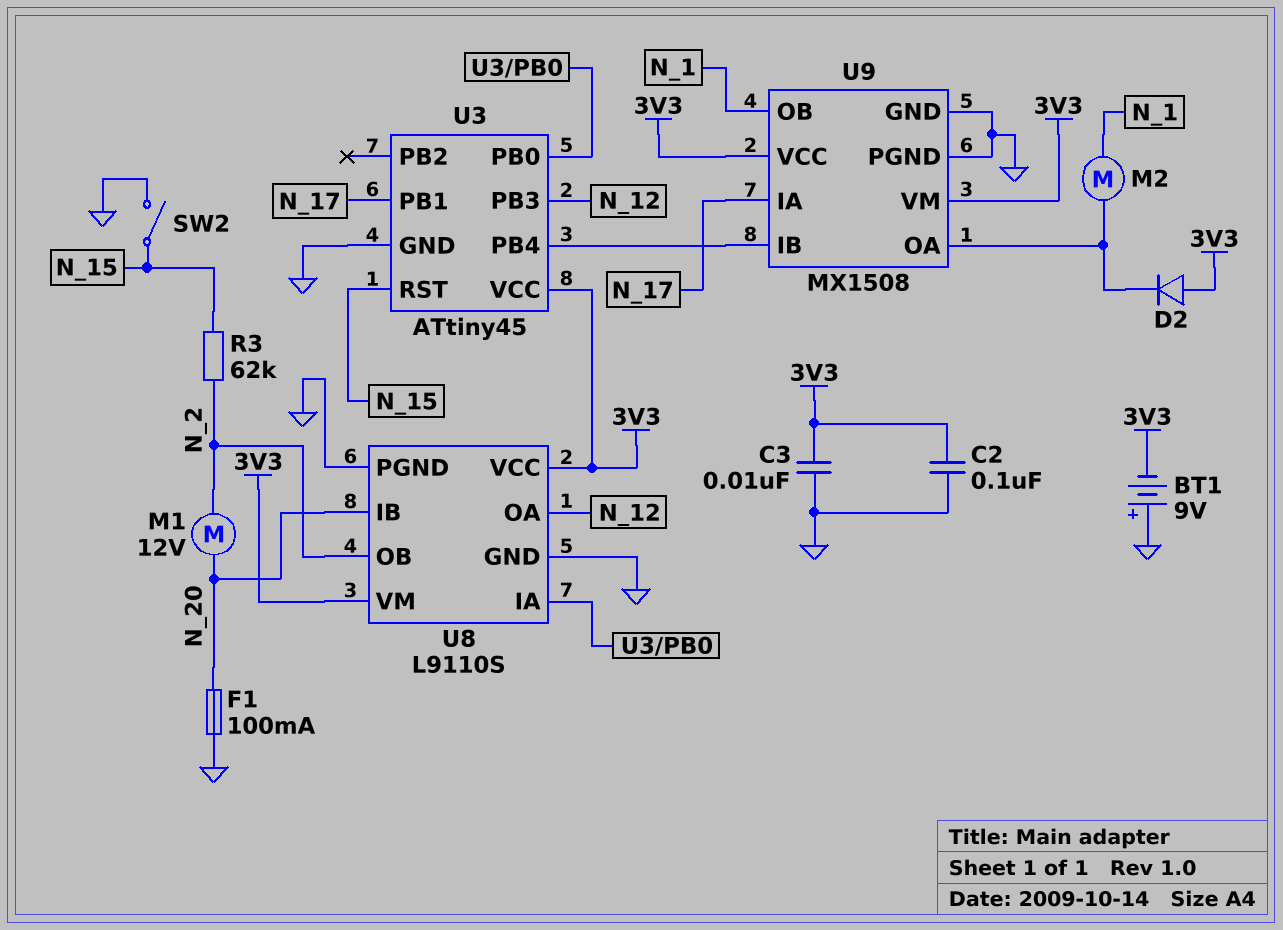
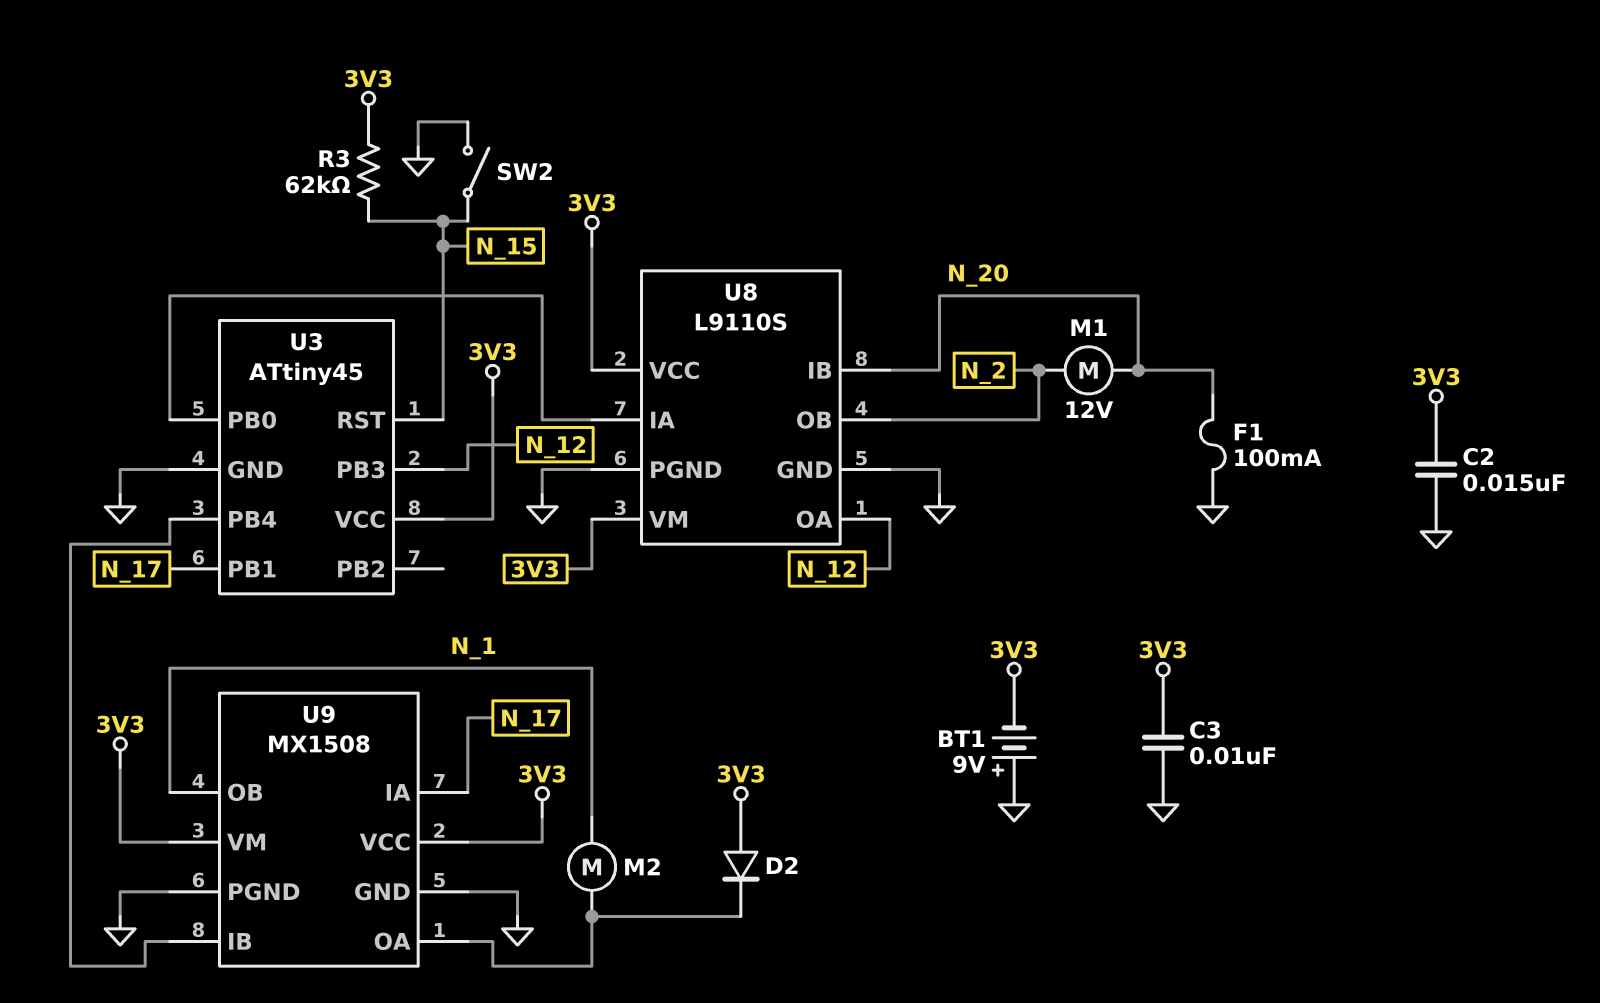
C2: 100nF (3V3, GND) -> 15nF (3V3, GND)
R3: 62k (N_2, N_15) -> 62k (3V3, N_15)

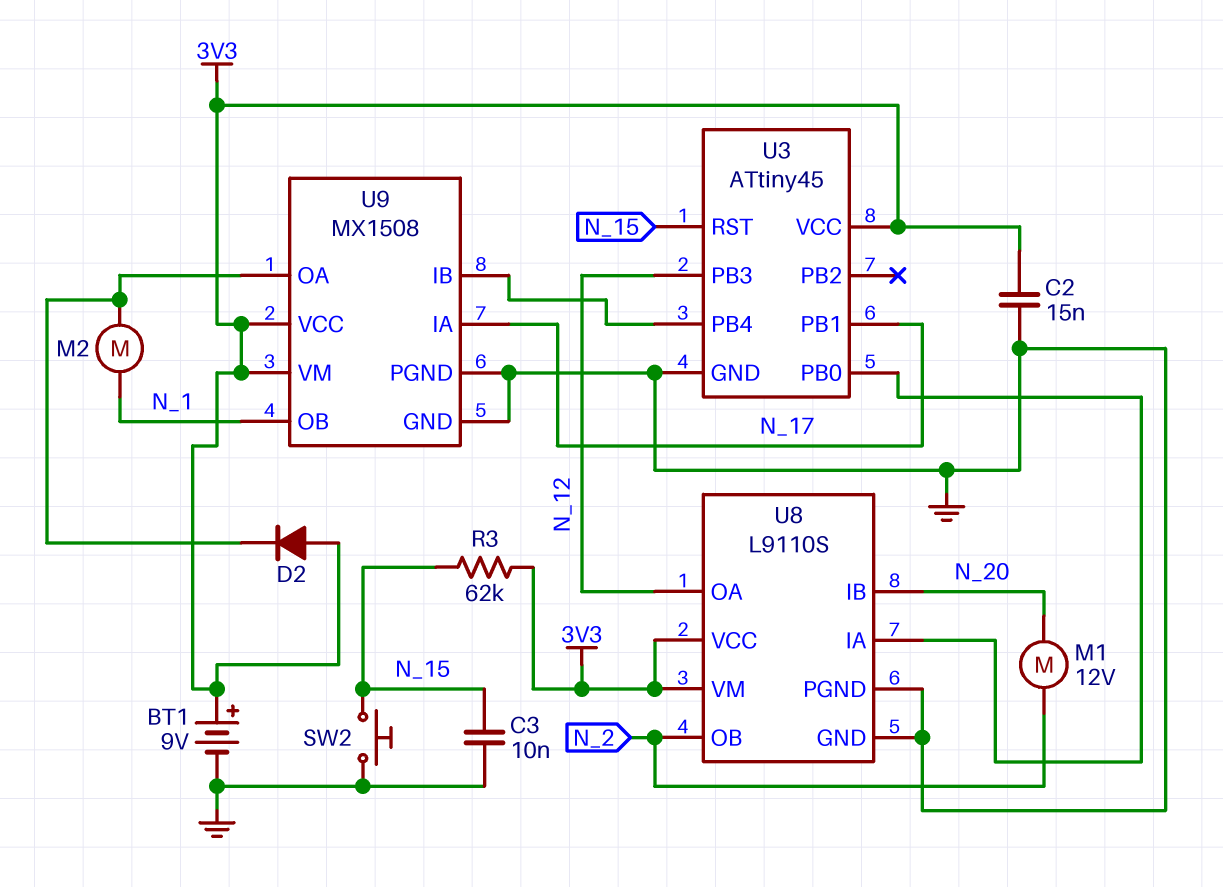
BT1: 9V (plus GND, minus 3V3) -> 9V (plus 3V3, minus GND)
C3: 10nF (3V3, GND) -> 10nF (GND, N_15)
F1: 100mA (GND, N_20) -> none
SW2: switch (GND, N_15) -> button (GND, N_15)

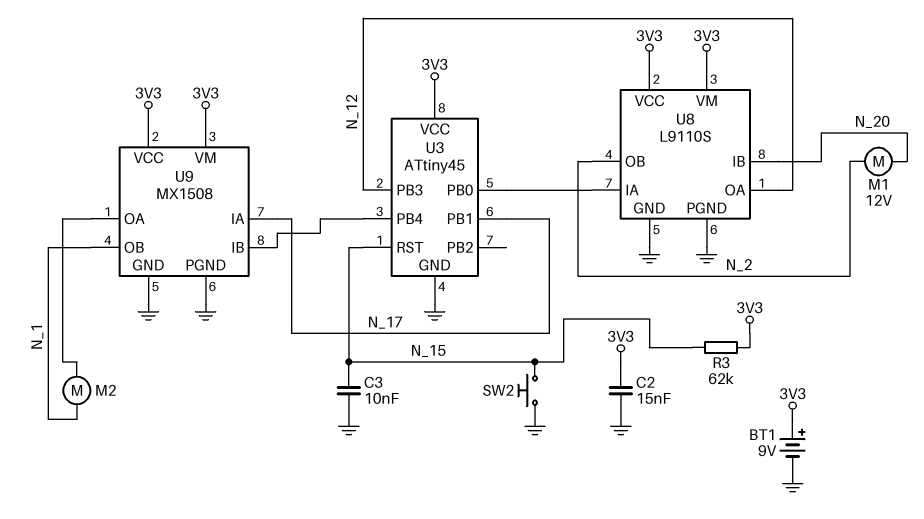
D2: diode (A 3V3, K U9/OA) -> none

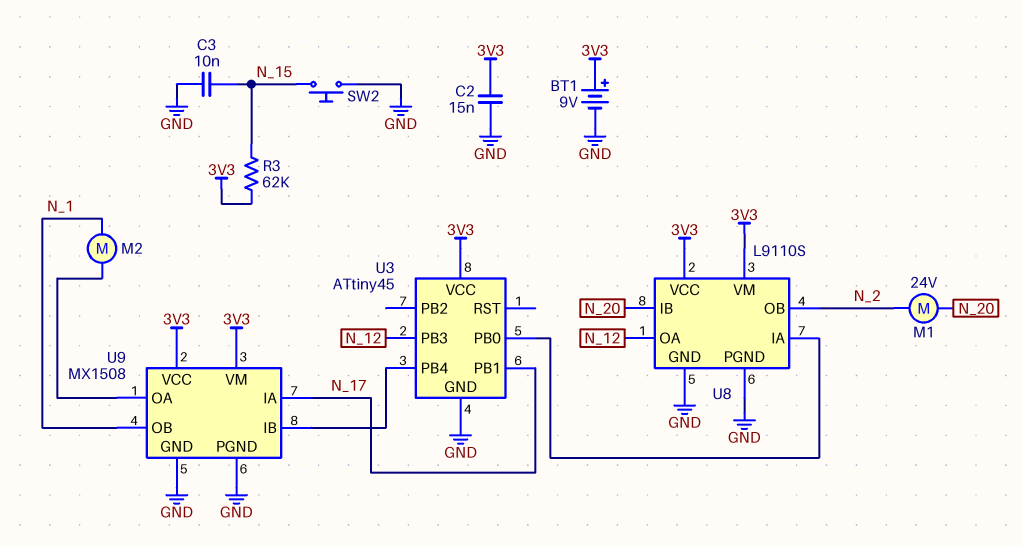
M1: motor 12V (N_2, N_20) -> motor 24V (N_2, N_20)
U3 pin RST: N_15 -> none

